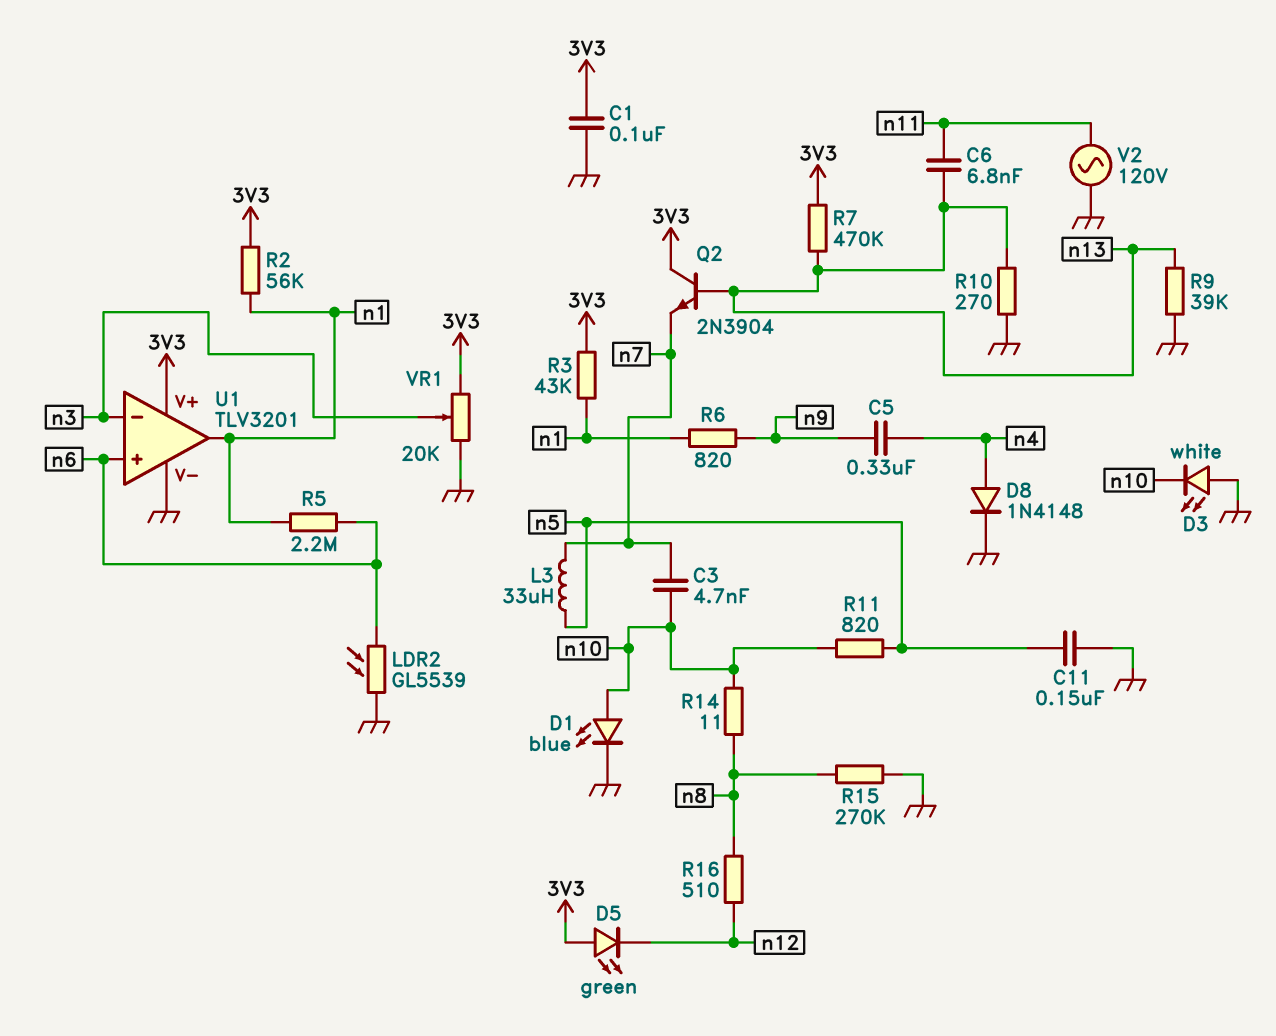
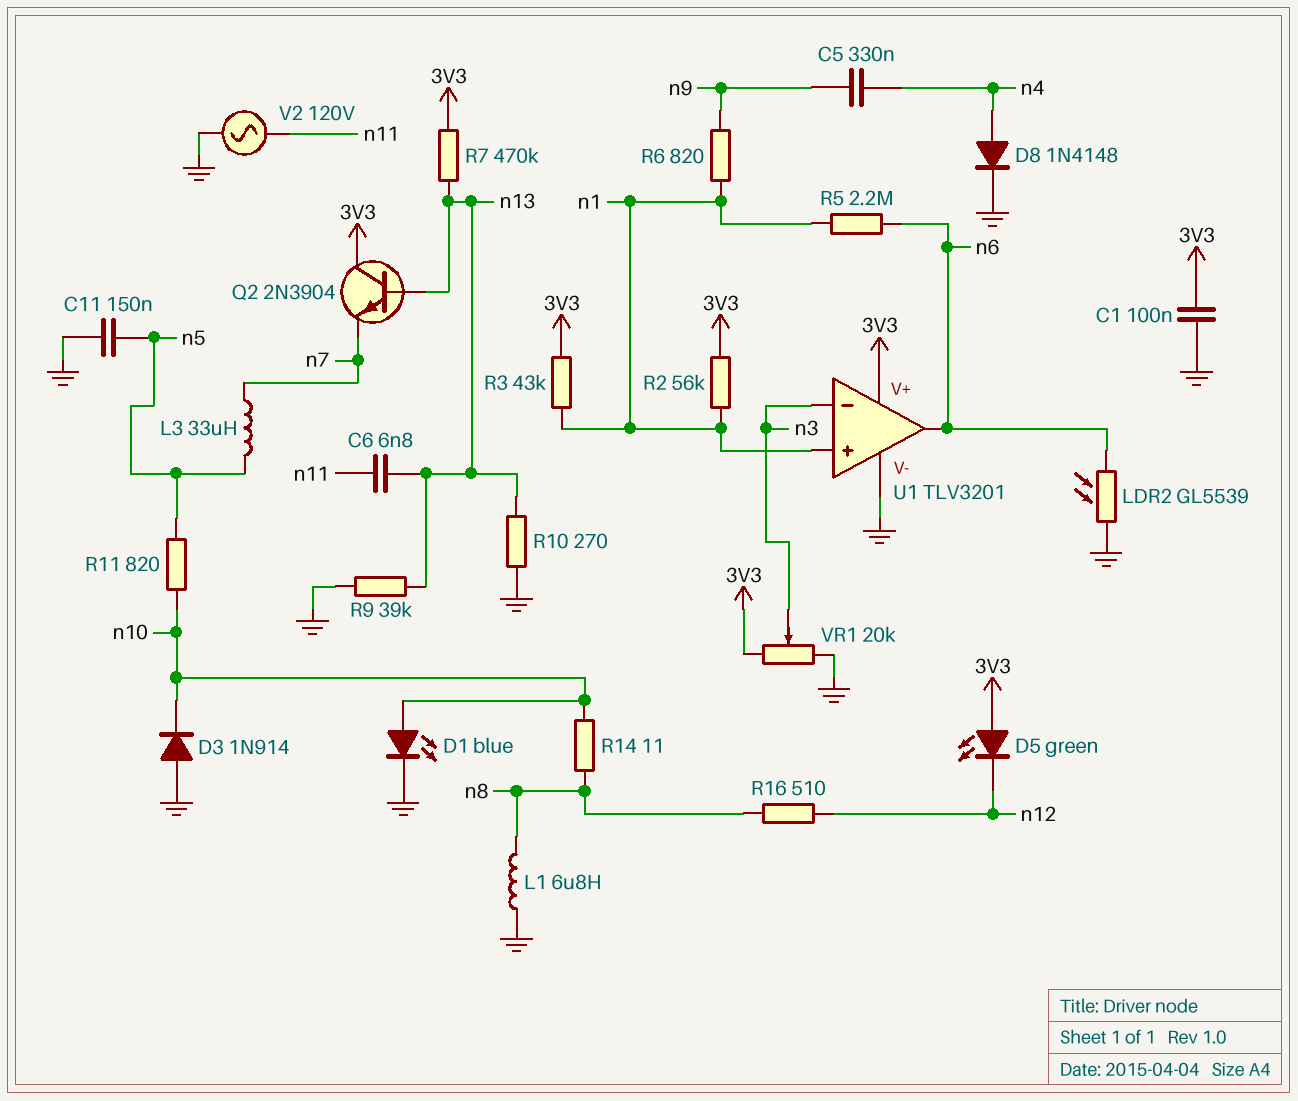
C3: 4.7nF (n7, n10) -> none
D3: LED white (A GND, K n10) -> diode 1N914 (A GND, K n10)
L1: none -> 6.8uH (GND, n8)
R15: 270k (GND, n8) -> none
U1 pin in+: n6 -> n1
U1 pin out: n1 -> n6

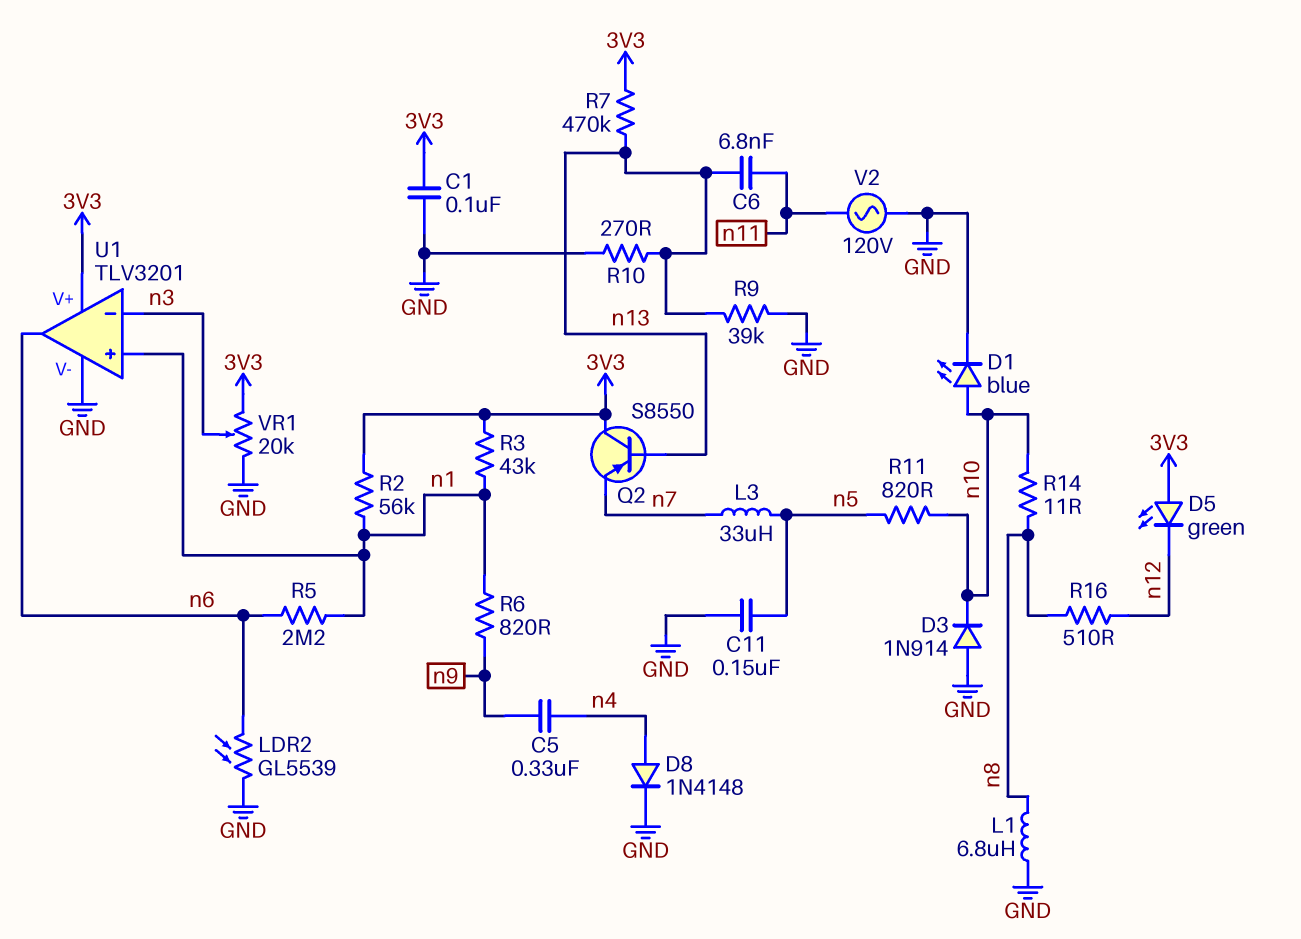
Q2: NPN 2N3904 (B n13, C 3V3, E n7) -> PNP S8550 (B n13, C 3V3, E n7)

